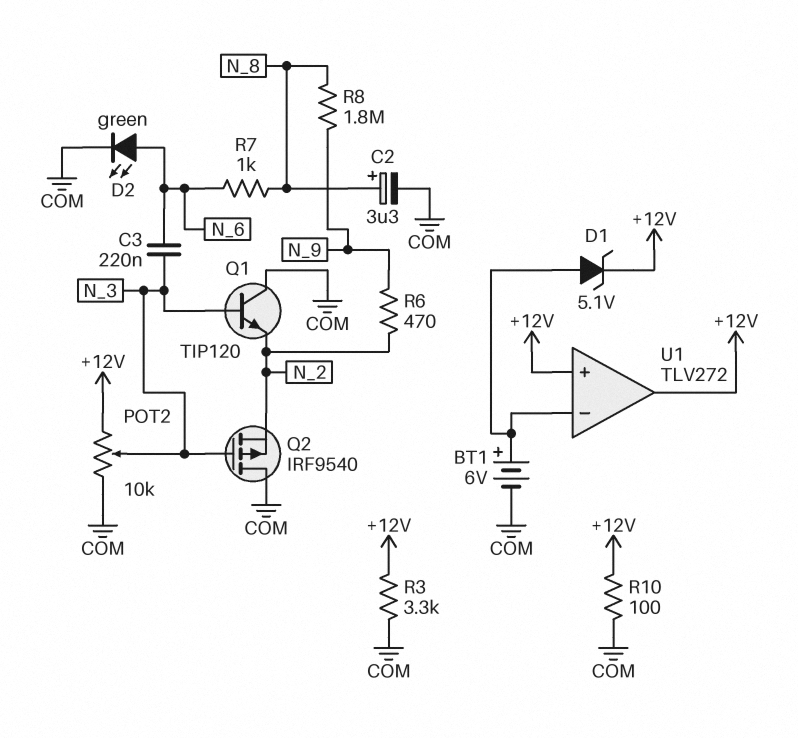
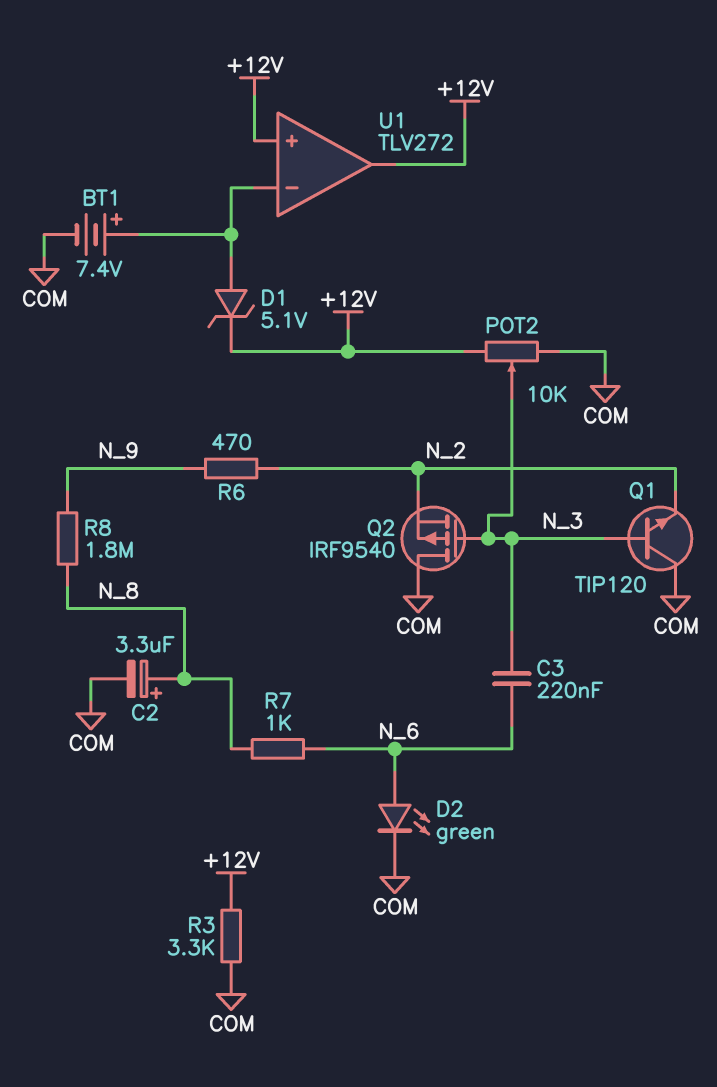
BT1: 6V (plus U1/in-, minus COM) -> 7.4V (plus U1/in-, minus COM)
R10: 100 (+12V, COM) -> none

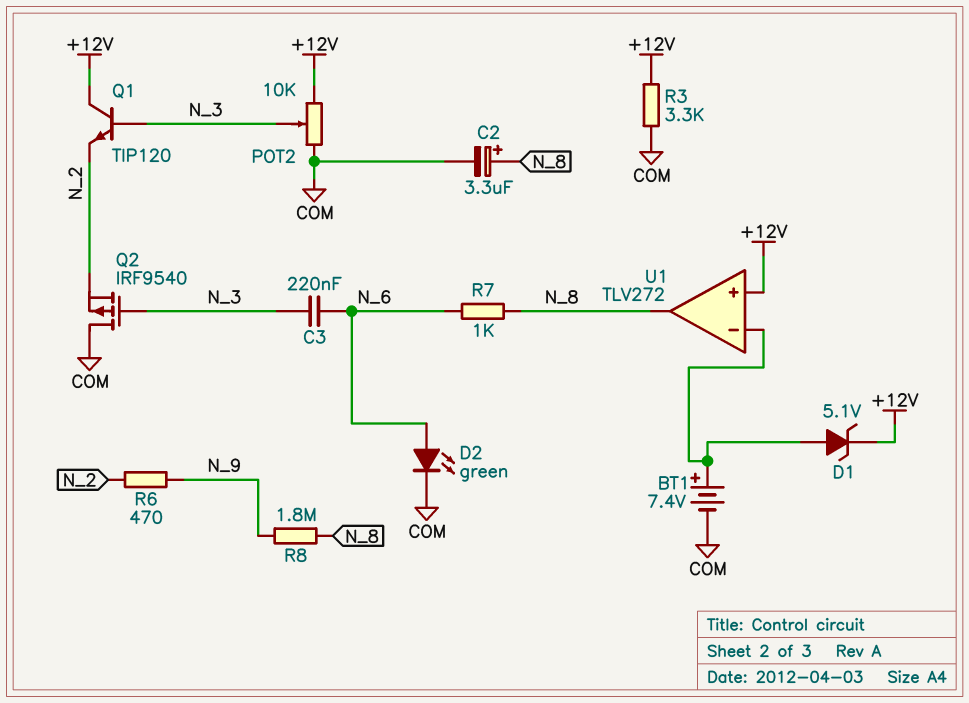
Q1: NPN TIP120 (B N_3, C COM, E N_2) -> NPN TIP120 (B N_3, C +12V, E N_2)
U1 pin out: +12V -> N_8

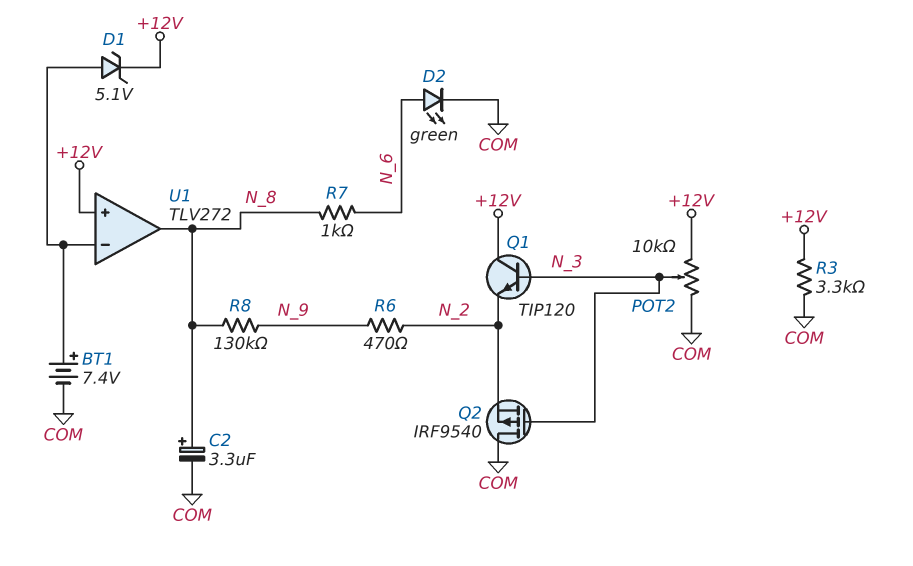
C3: 220nF (N_3, N_6) -> none
R8: 1.8M (N_8, N_9) -> 130k (N_8, N_9)

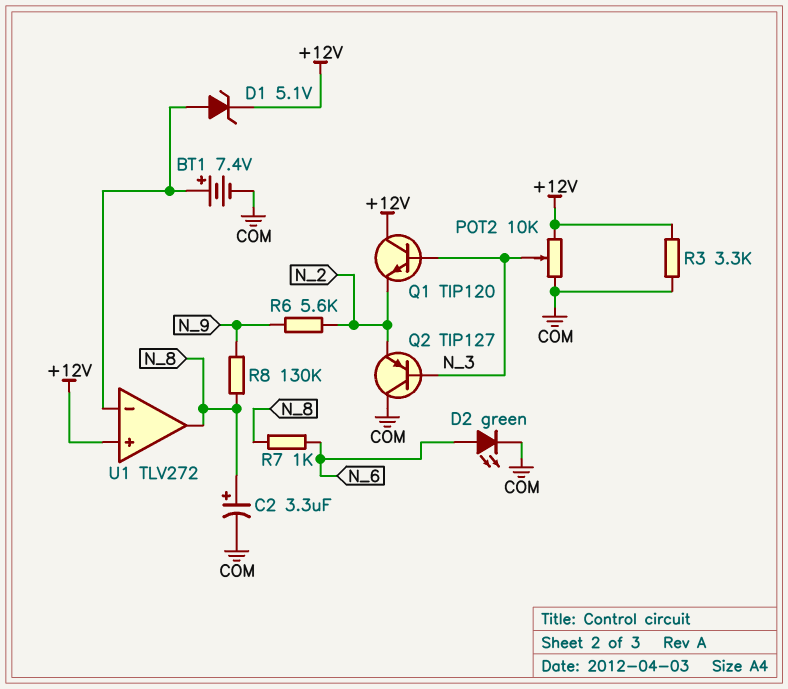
Q2: PMOS IRF9540 (G N_3, D COM, S N_2) -> PNP TIP127 (B N_3, C COM, E N_2)
R6: 470 (N_2, N_9) -> 5.6k (N_2, N_9)

